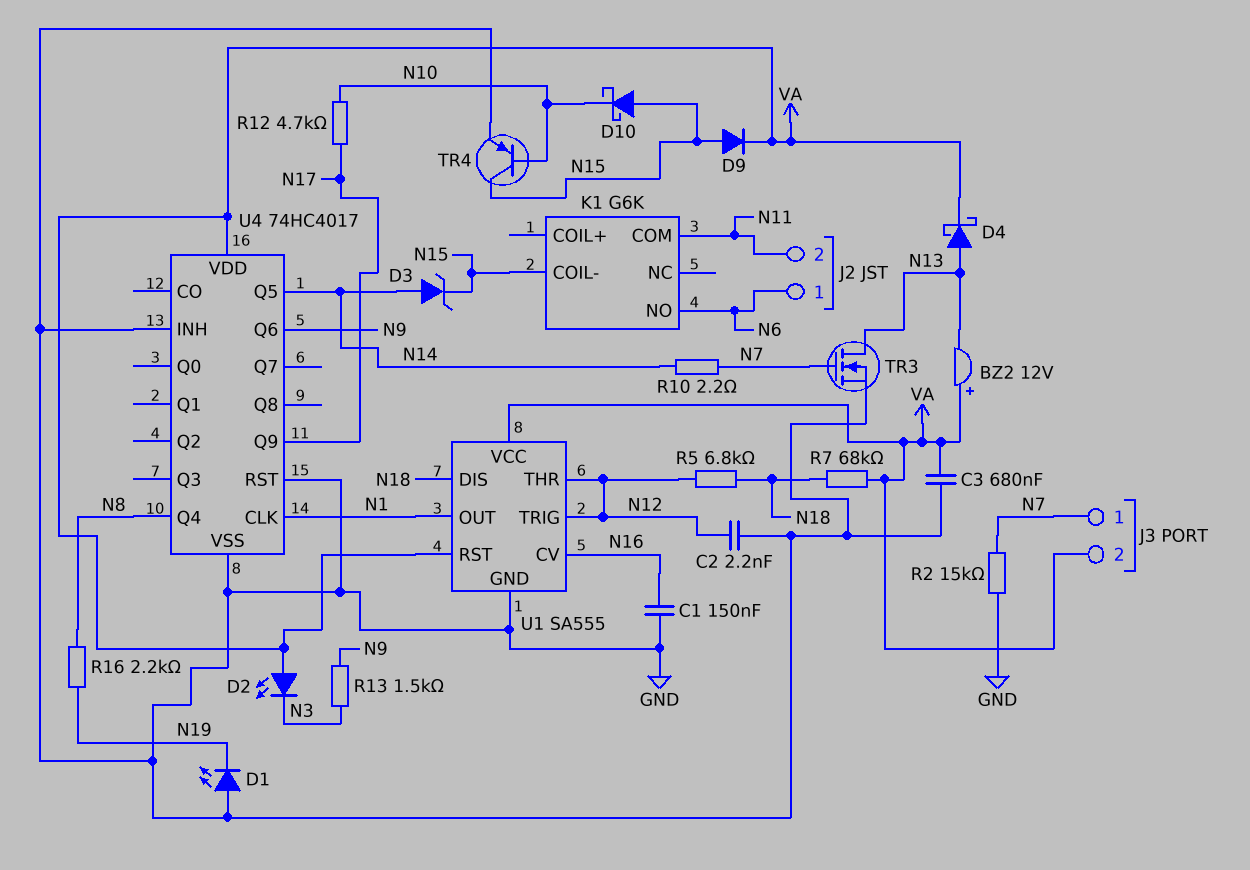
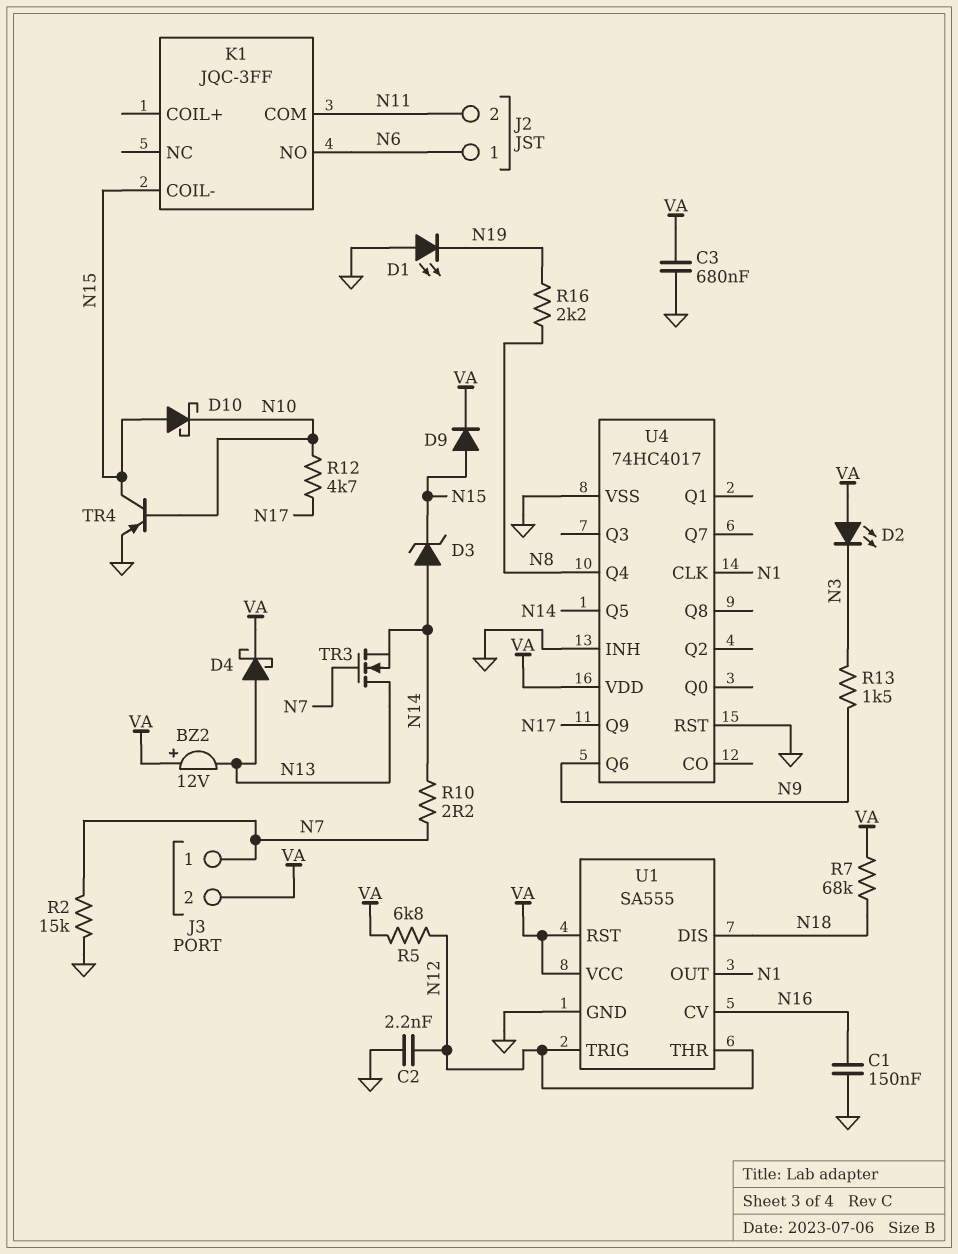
K1: G6K -> JQC-3FF
R5: 6.8k (N12, N18) -> 6.8k (N12, VA)
TR3: NMOS (G N7, D N13, S GND) -> NMOS (G N7, D N13, S N14)

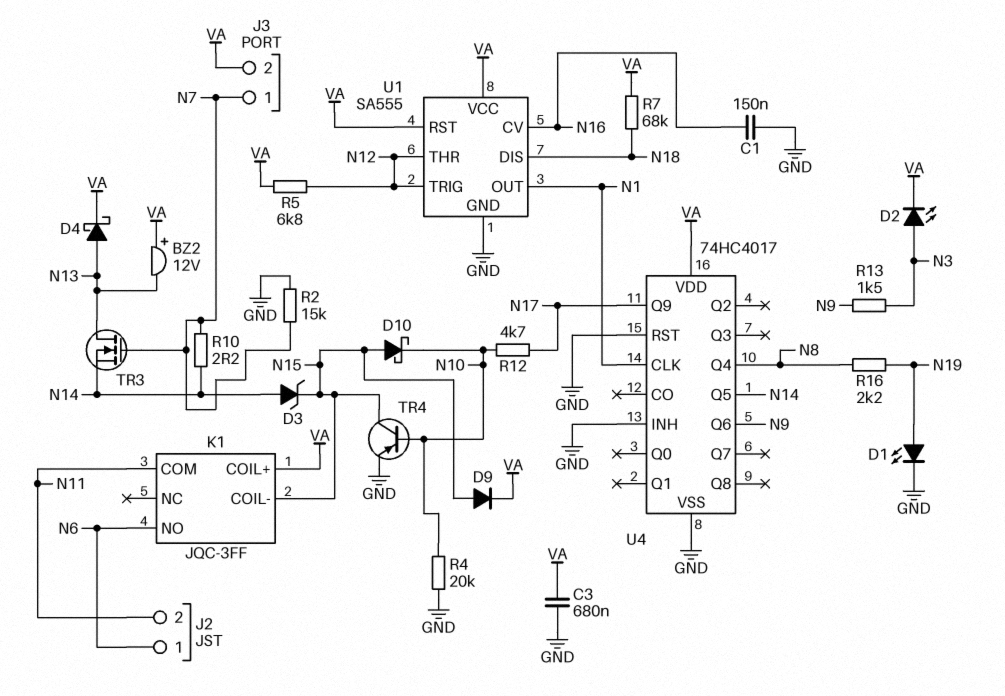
C2: 2.2nF (GND, N12) -> none
D1: LED (A GND, K N19) -> LED (A N19, K GND)
D2: LED (A VA, K N3) -> LED (A N3, K VA)
K1 pin COIL+: none -> VA
R4: none -> 20k (GND, N10)

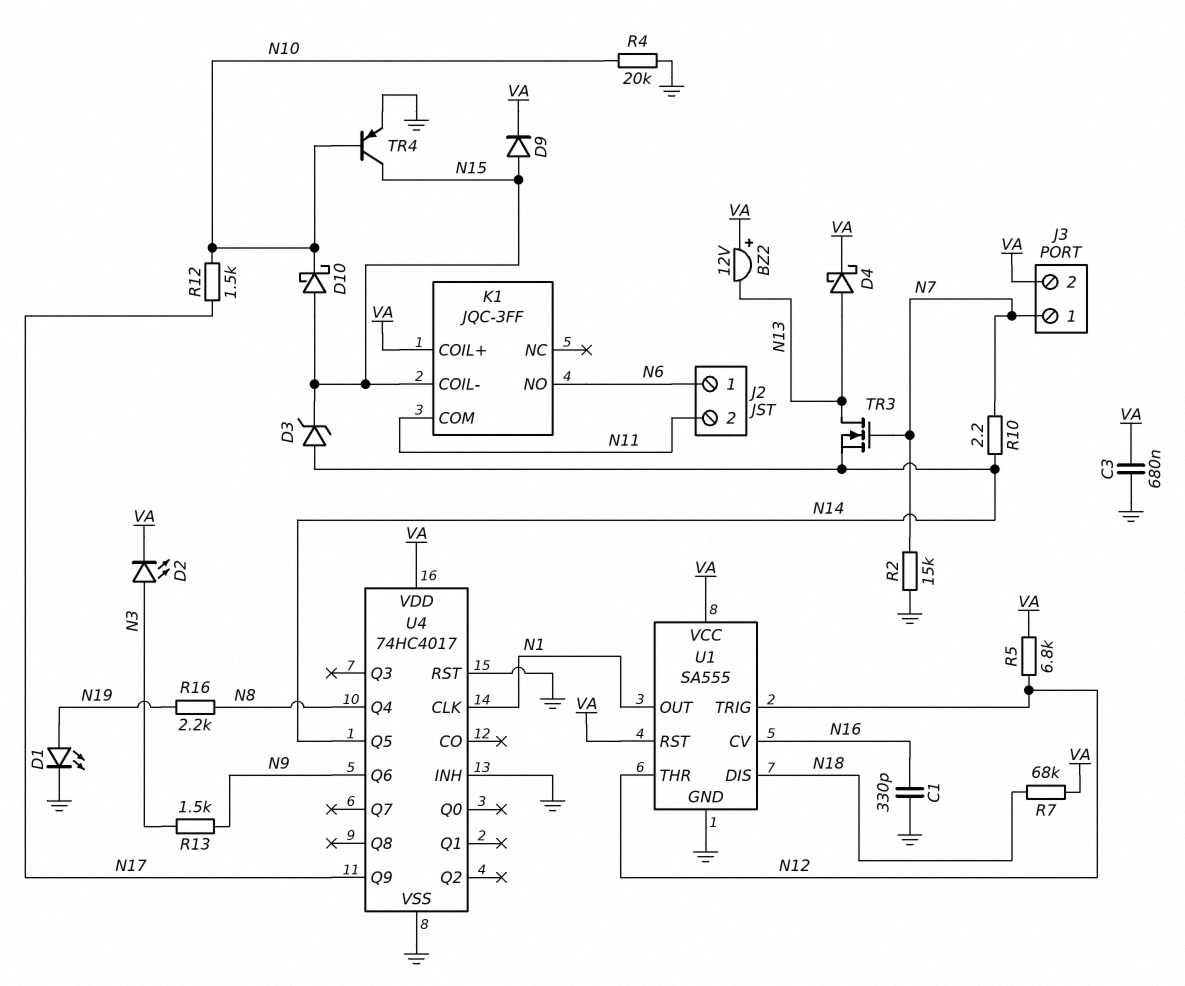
C1: 150nF (GND, N16) -> 330pF (GND, N16)
R12: 4.7k (N10, N17) -> 1.5k (N10, N17)

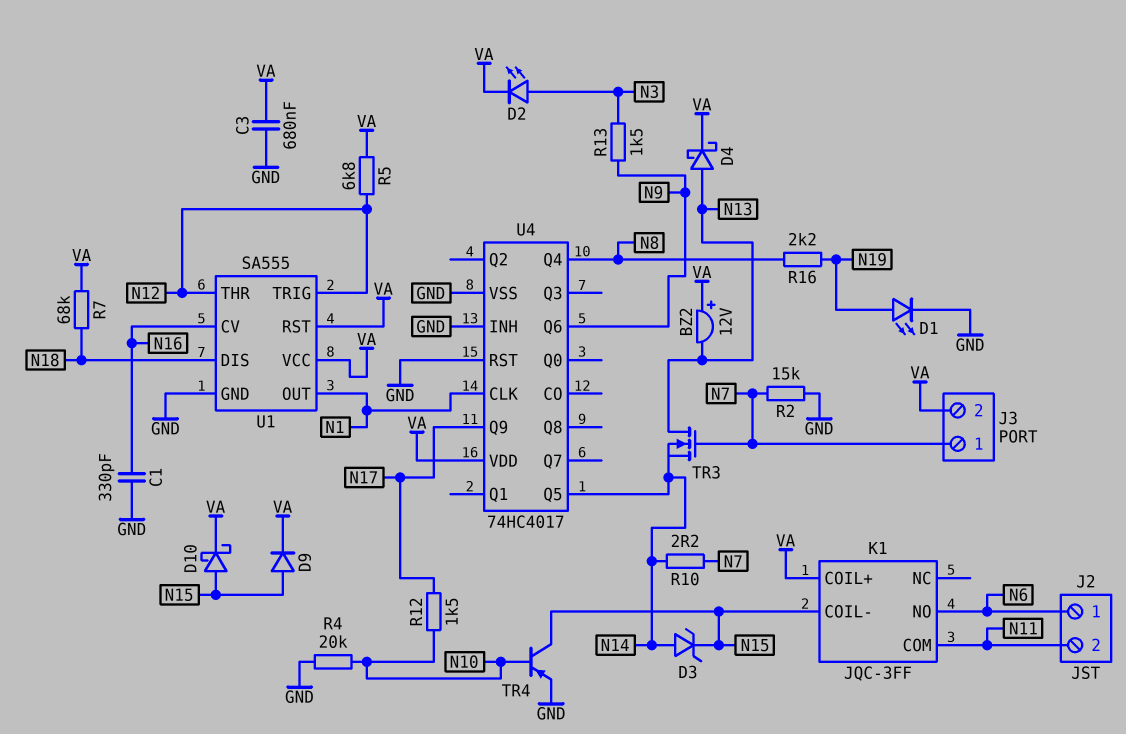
D10: schottky (A N15, K N10) -> schottky (A N15, K VA)

